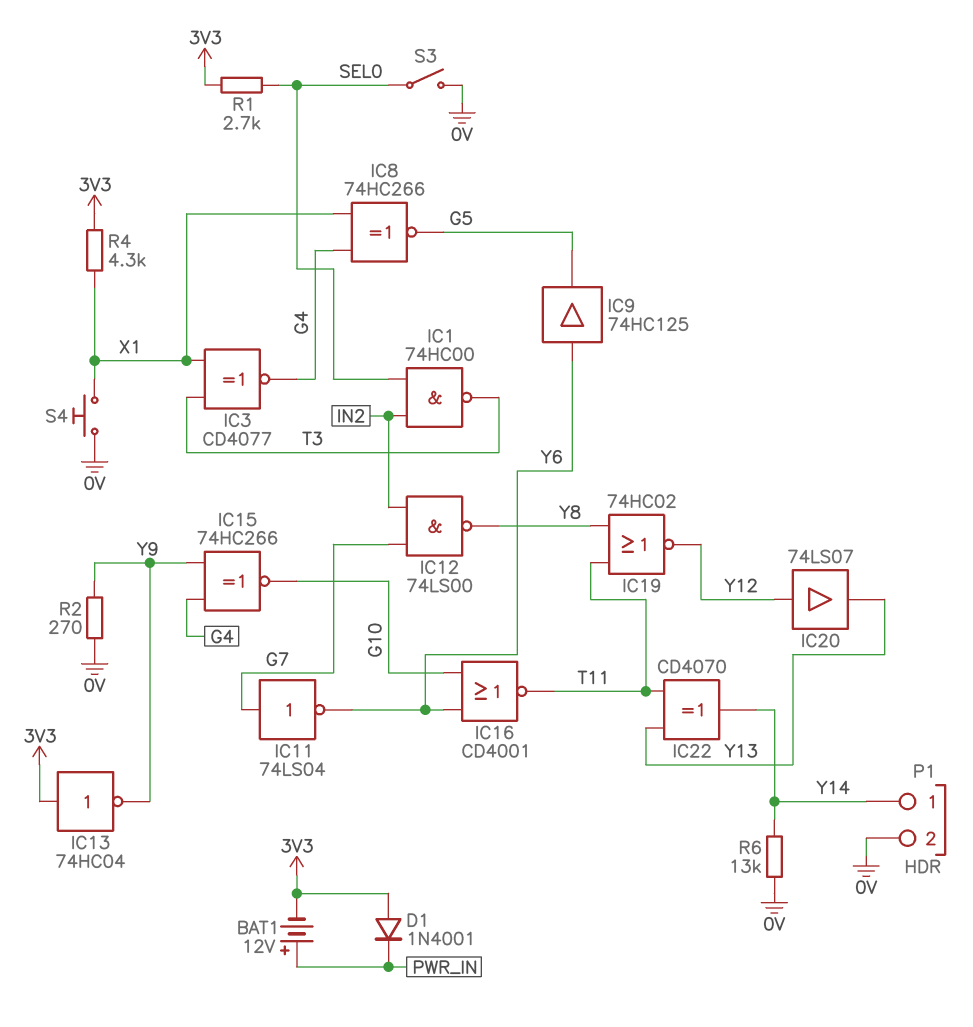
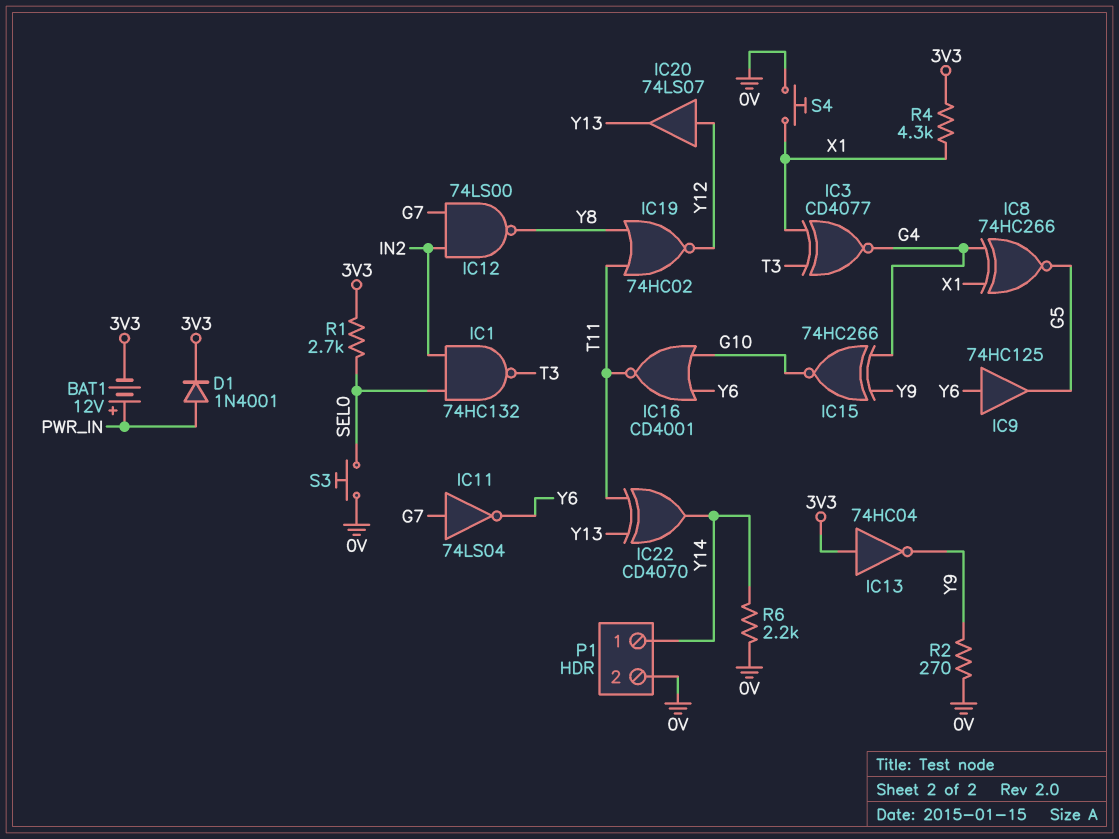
D1: diode 1N4001 (A 3V3, K PWR_IN) -> diode 1N4001 (A PWR_IN, K 3V3)
IC1: NAND 74HC00 (in IN2, in SEL0, out T3) -> NAND 74HC132 (in IN2, in SEL0, out T3)
R6: 13k (0V, Y14) -> 2.2k (0V, Y14)
S3: switch (0V, SEL0) -> button (0V, SEL0)

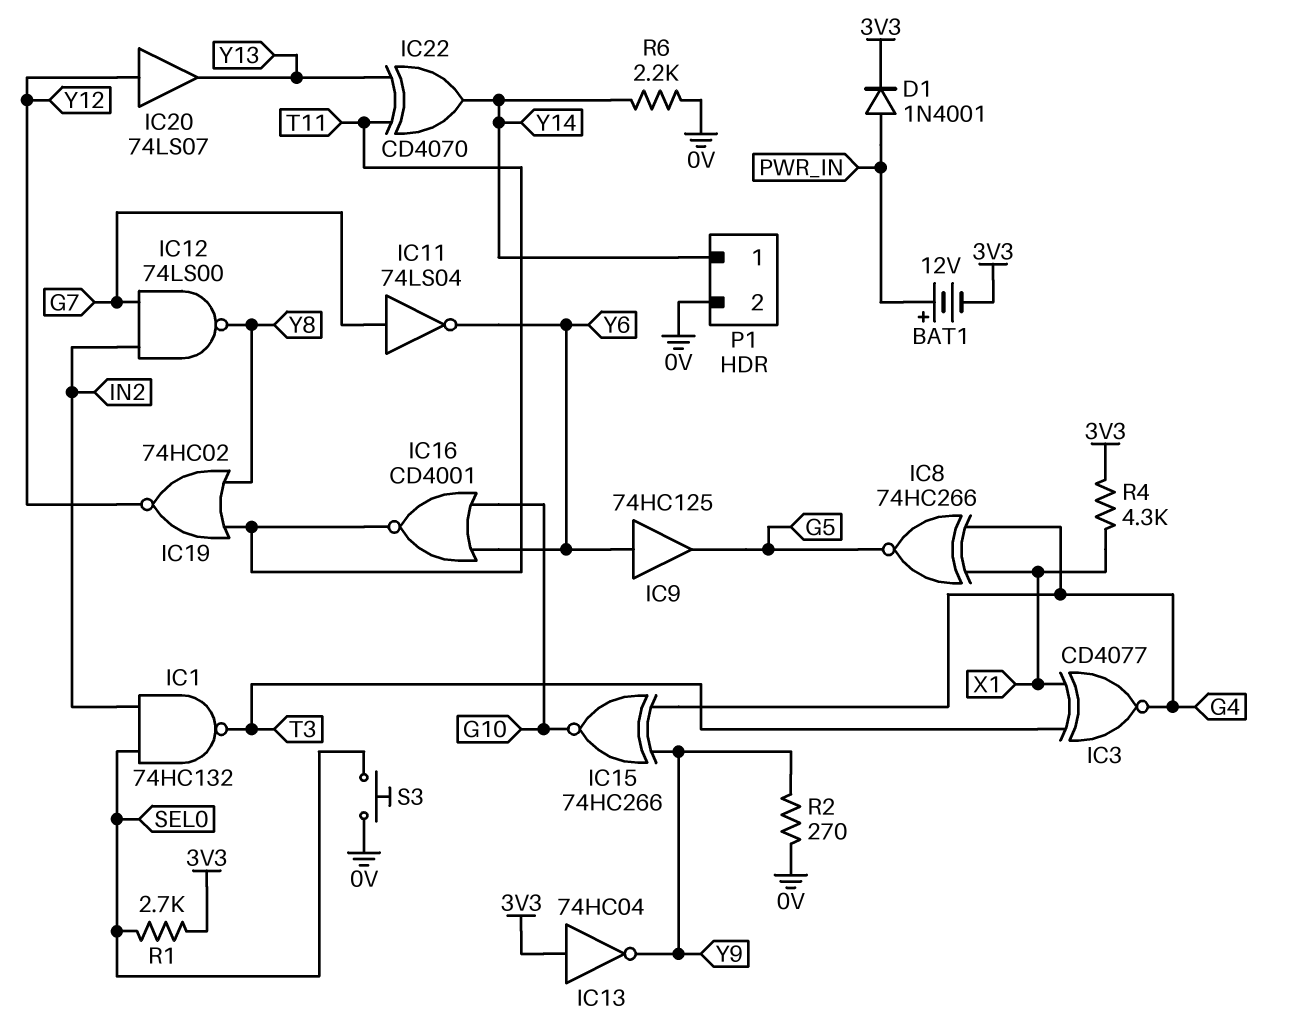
S4: button (0V, X1) -> none

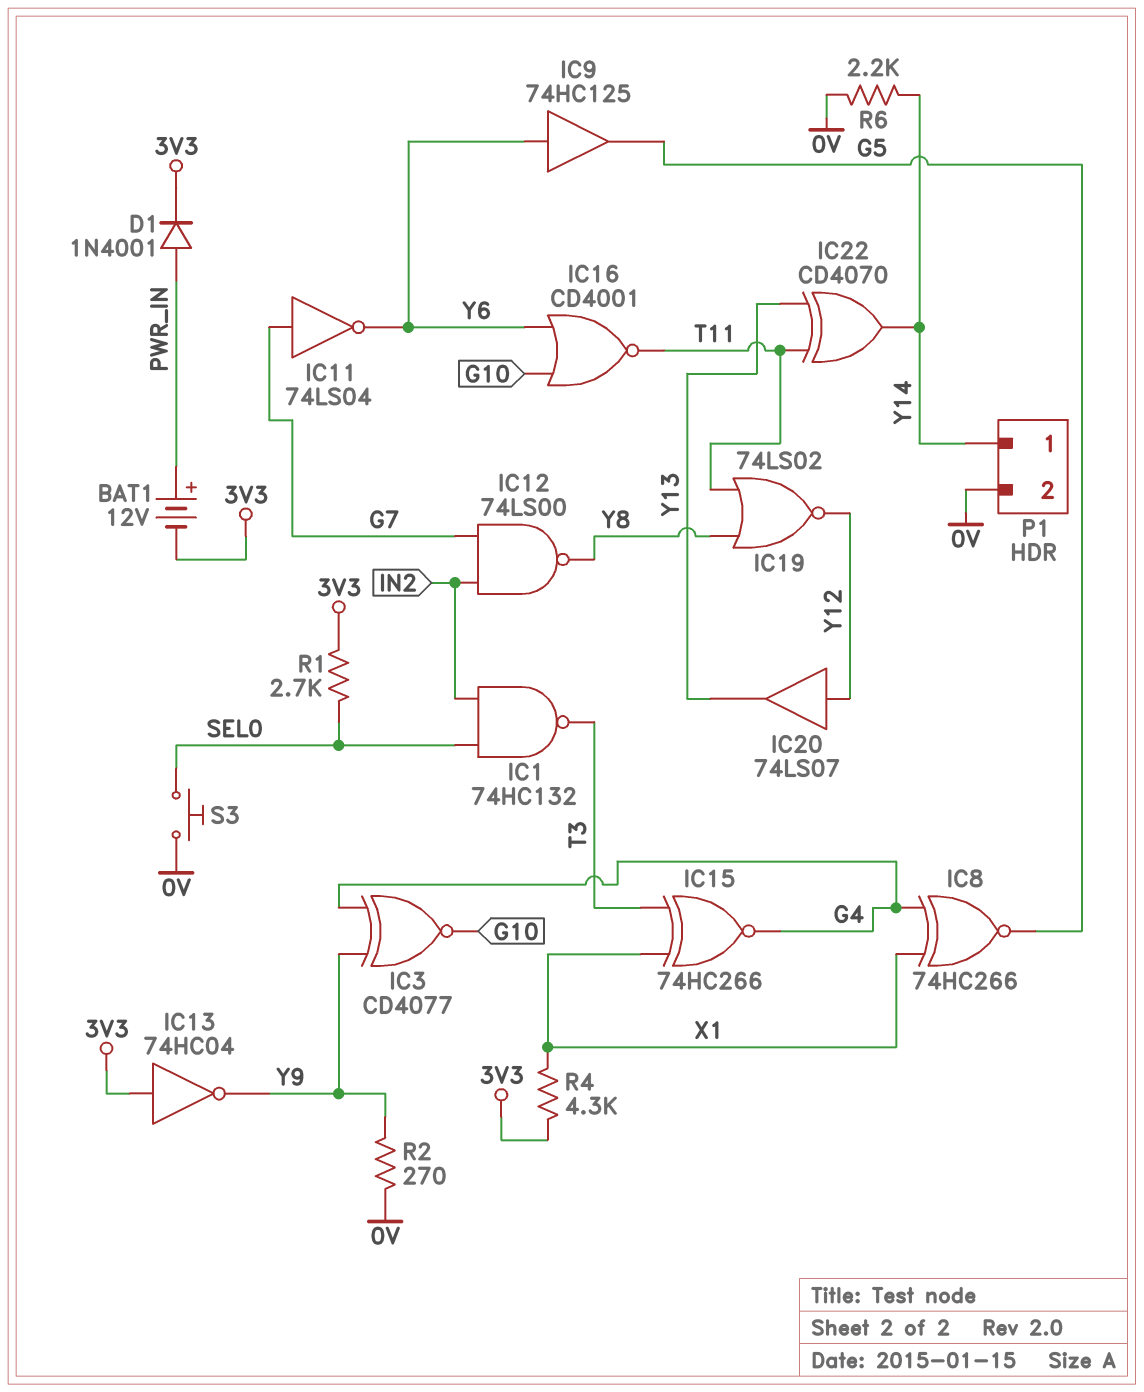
IC3: XNOR CD4077 (in T3, in X1, out G4) -> XNOR CD4077 (in G4, in Y9, out G10)
IC15: XNOR 74HC266 (in G4, in Y9, out G10) -> XNOR 74HC266 (in T3, in X1, out G4)
IC19: NOR 74HC02 (in T11, in Y8, out Y12) -> NOR 74LS02 (in T11, in Y8, out Y12)

